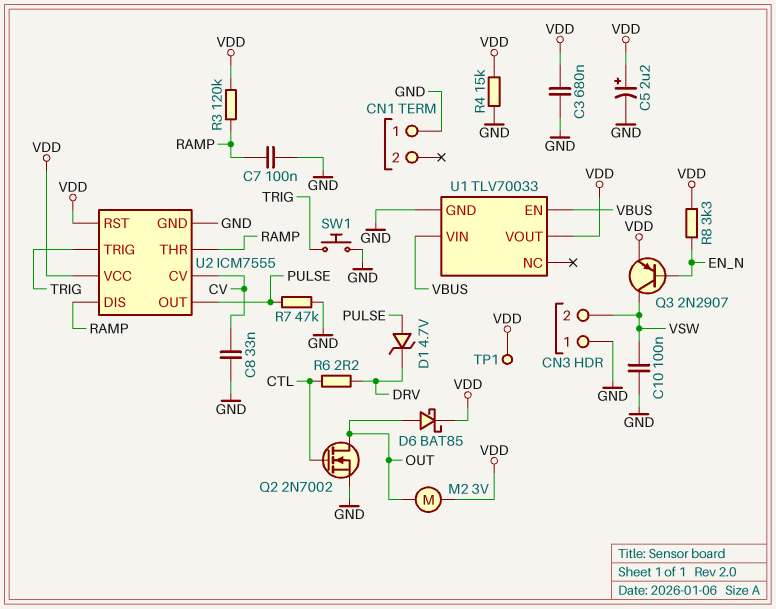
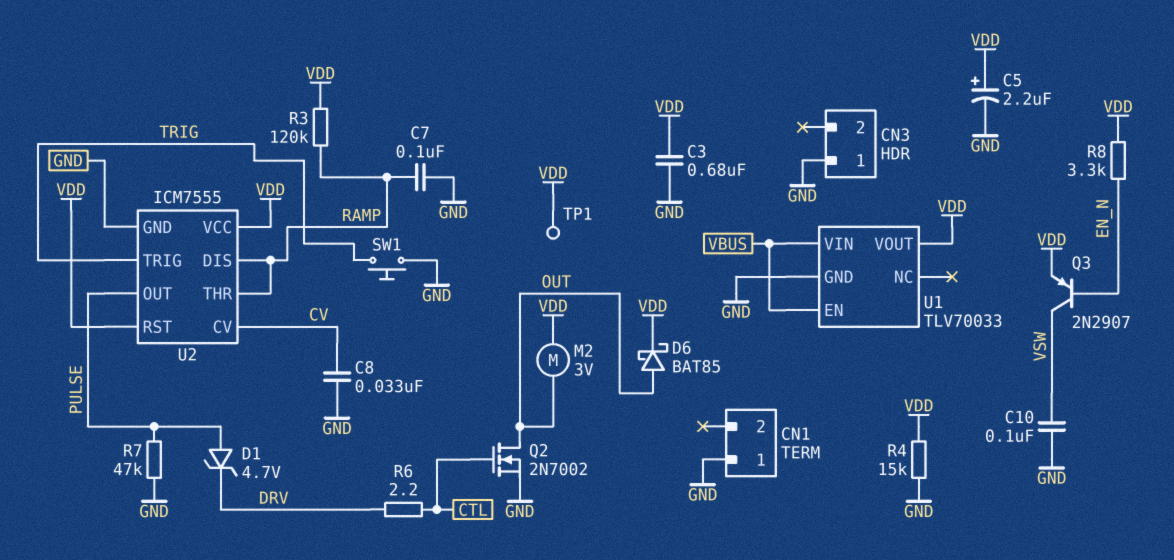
CN3 pin 2: VSW -> none

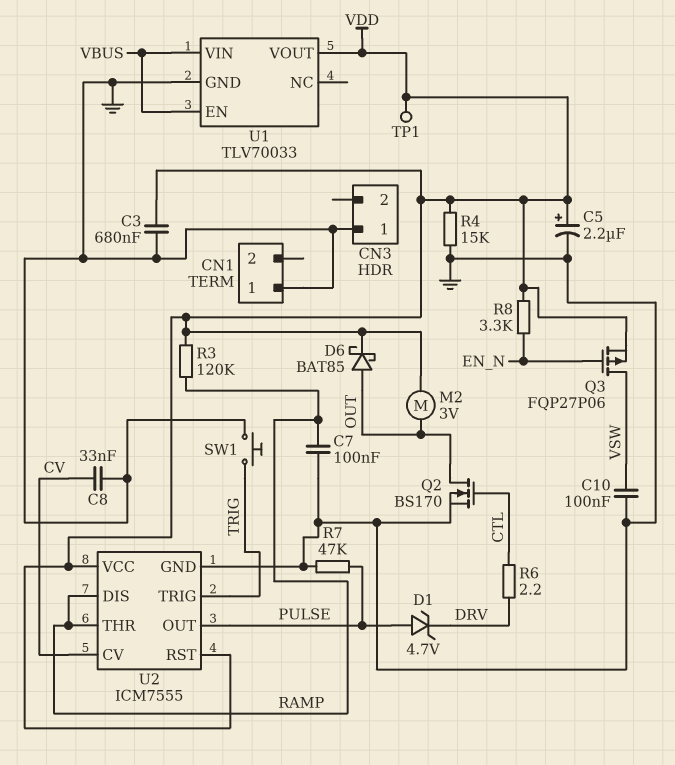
Q2: NMOS 2N7002 (G CTL, D OUT, S GND) -> NMOS BS170 (G CTL, D OUT, S GND)
Q3: PNP 2N2907 (B EN_N, C VSW, E VDD) -> PMOS FQP27P06 (G EN_N, D VSW, S VDD)

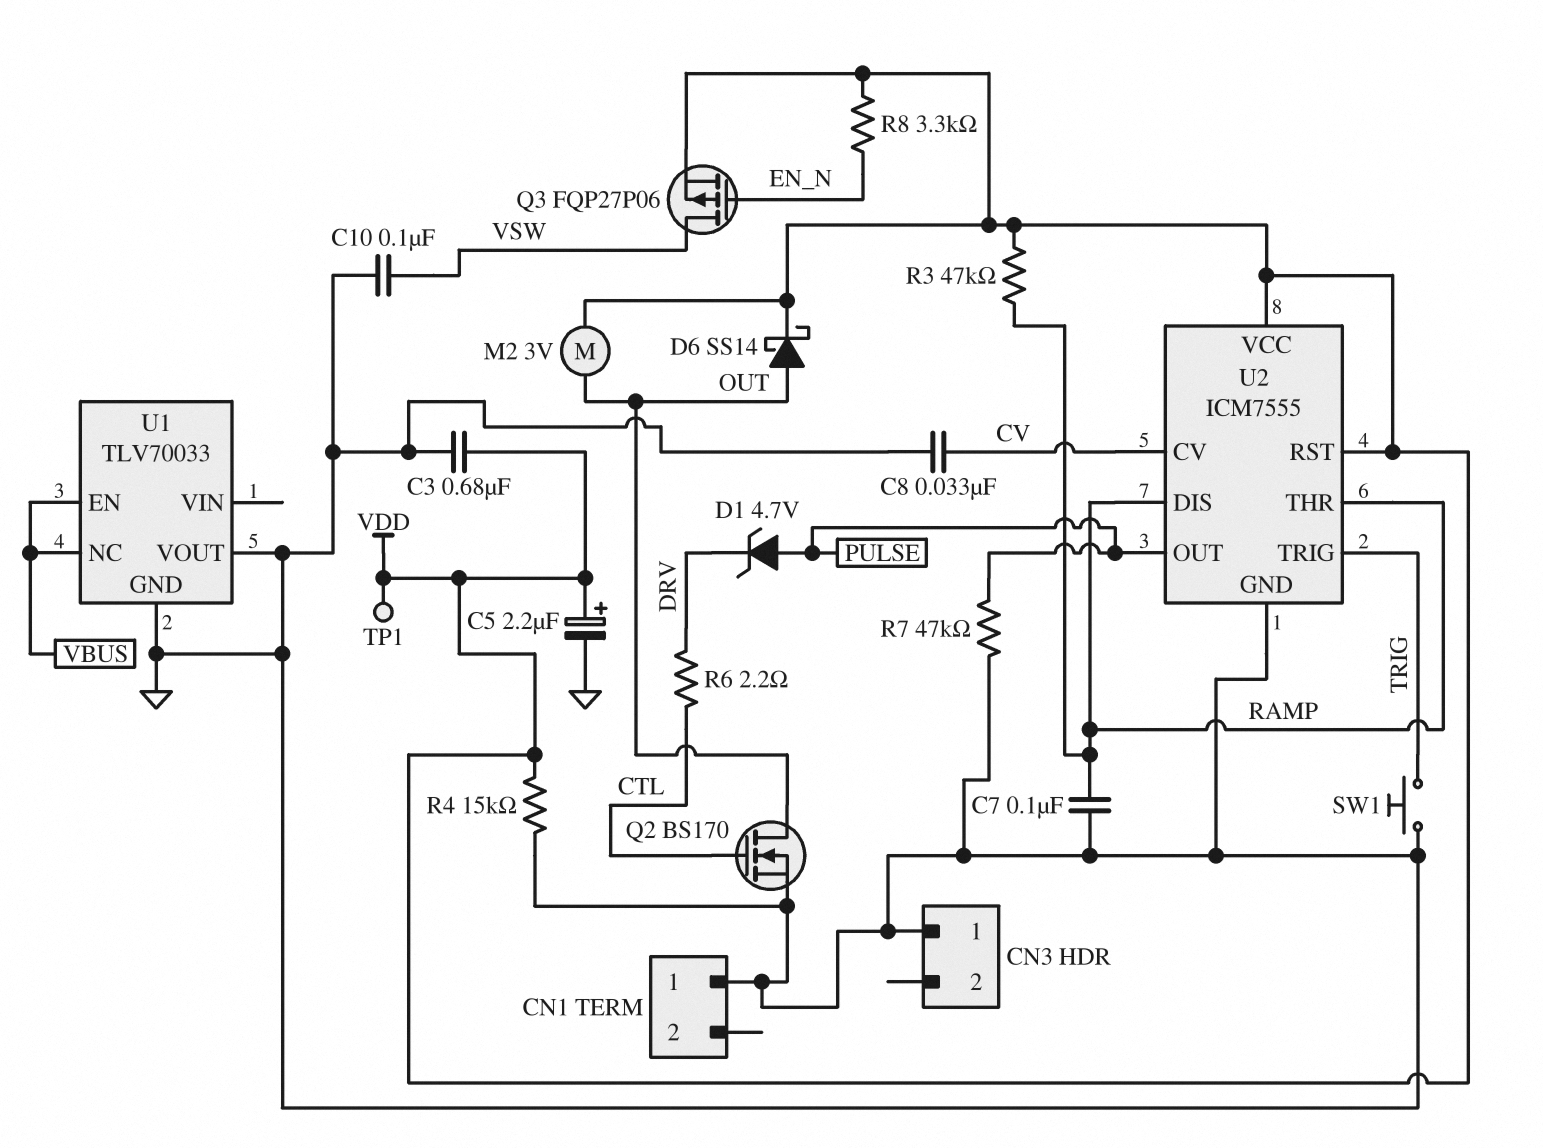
D6: schottky BAT85 (A OUT, K VDD) -> schottky SS14 (A OUT, K VDD)
R3: 120k (RAMP, VDD) -> 47k (RAMP, VDD)
U1 pin NC: none -> VBUS
U1 pin VIN: VBUS -> none
U1 pin VOUT: VDD -> GND

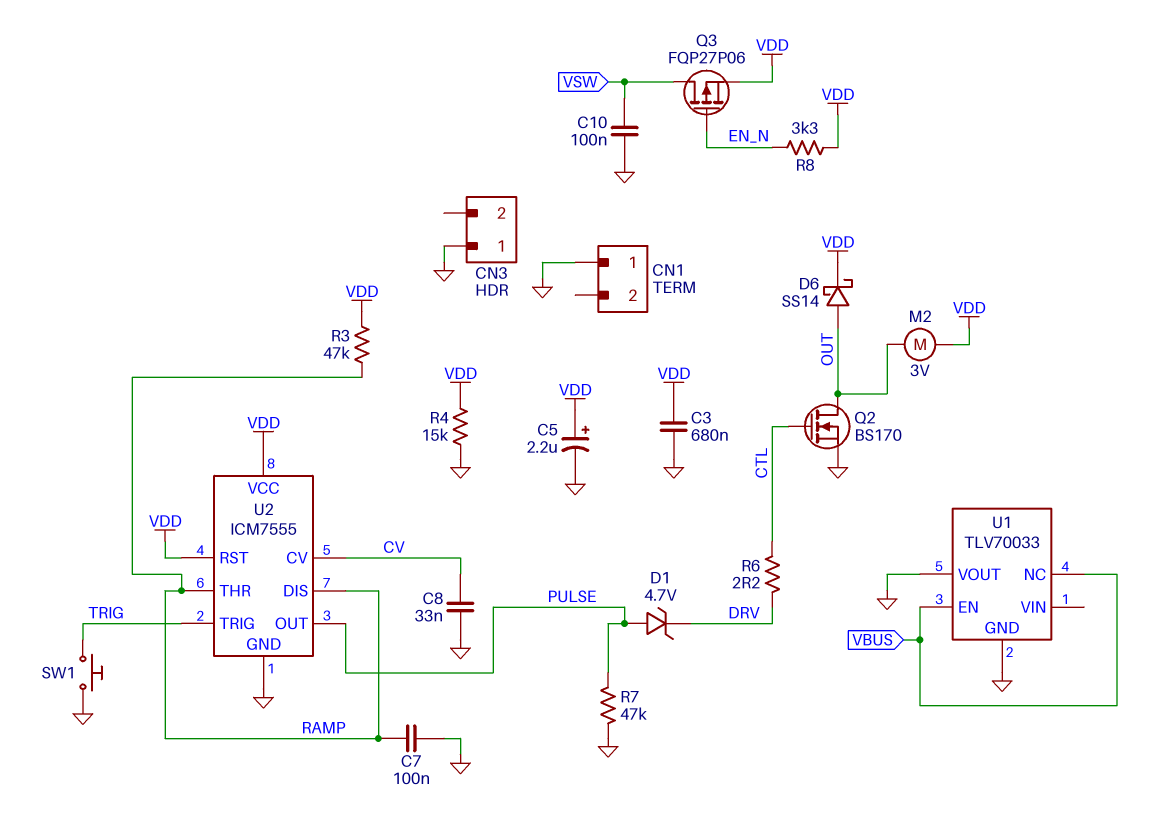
TP1: test point (VDD) -> none

